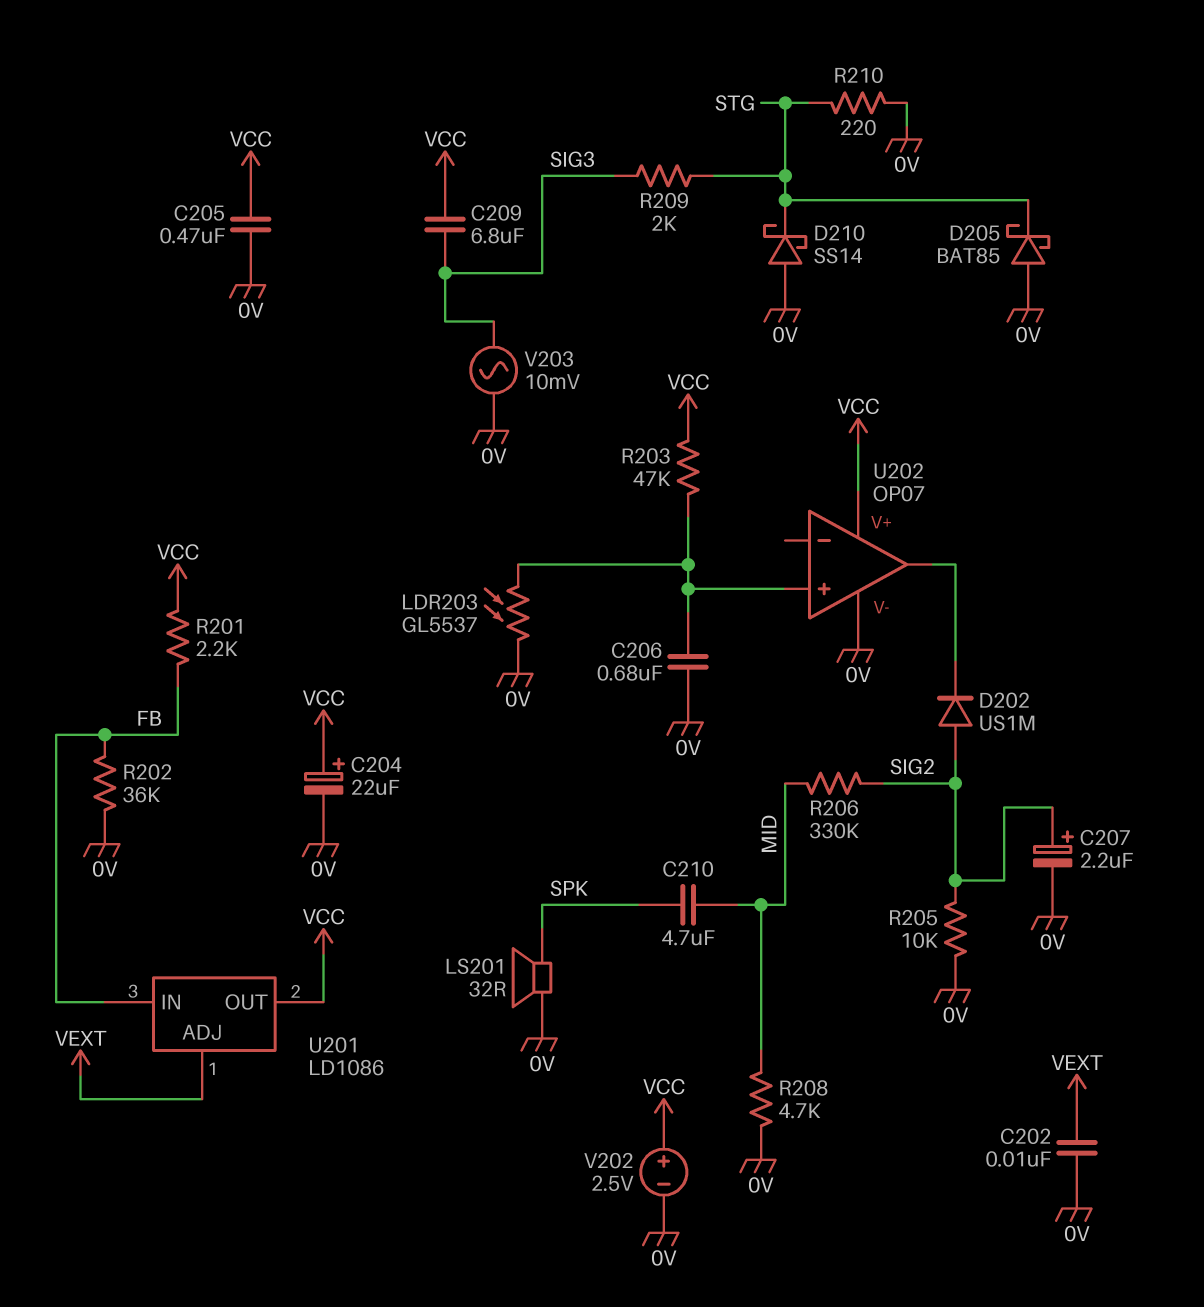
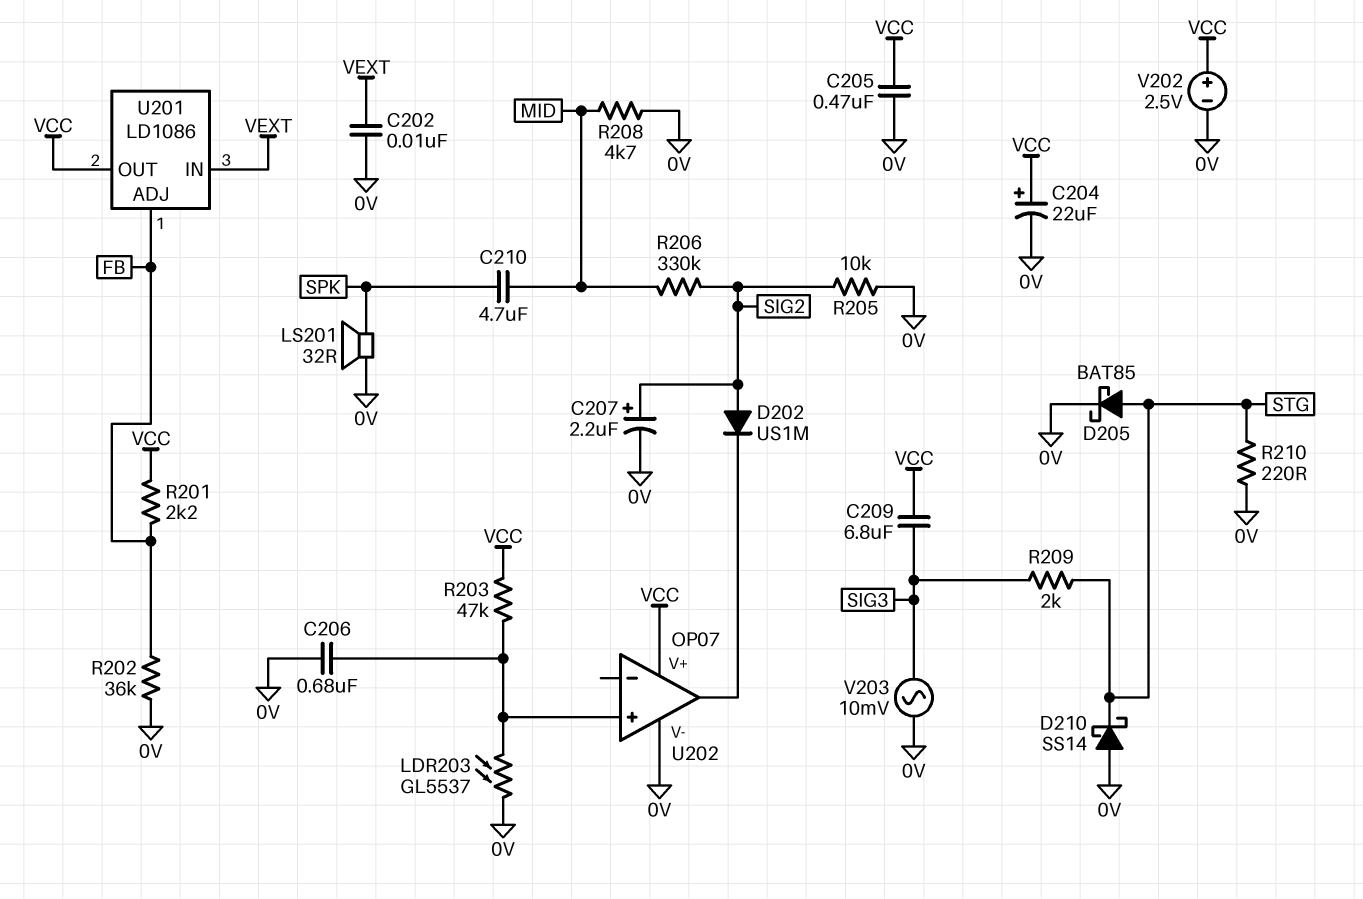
D205: schottky BAT85 (A 0V, K STG) -> schottky BAT85 (A STG, K 0V)
U201 pin ADJ: VEXT -> FB
U201 pin IN: FB -> VEXT

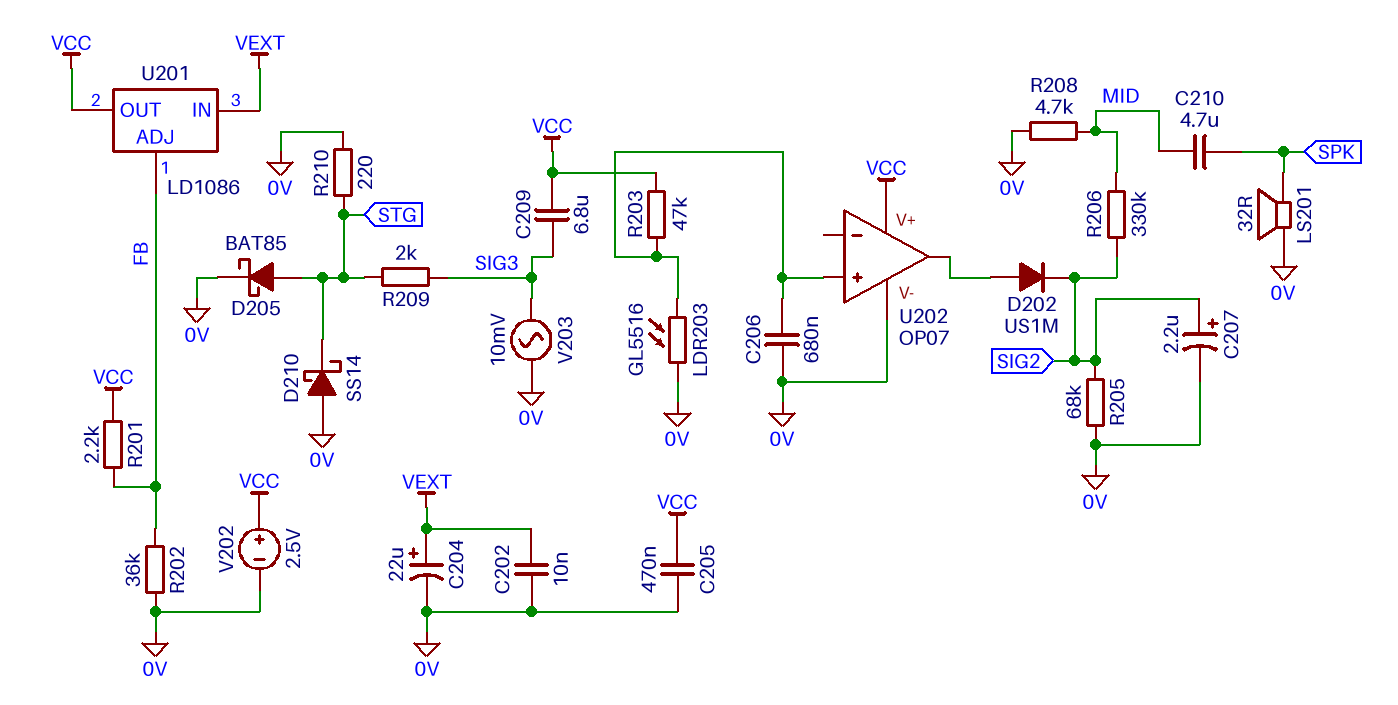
C204: 22uF (plus VCC, minus 0V) -> 22uF (plus VEXT, minus 0V)
D202: diode US1M (A SIG2, K U202/out) -> diode US1M (A U202/out, K SIG2)
LDR203: GL5537 (0V, U202/in+) -> GL5516 (0V, U202/in+)
R205: 10k (0V, SIG2) -> 68k (0V, SIG2)

